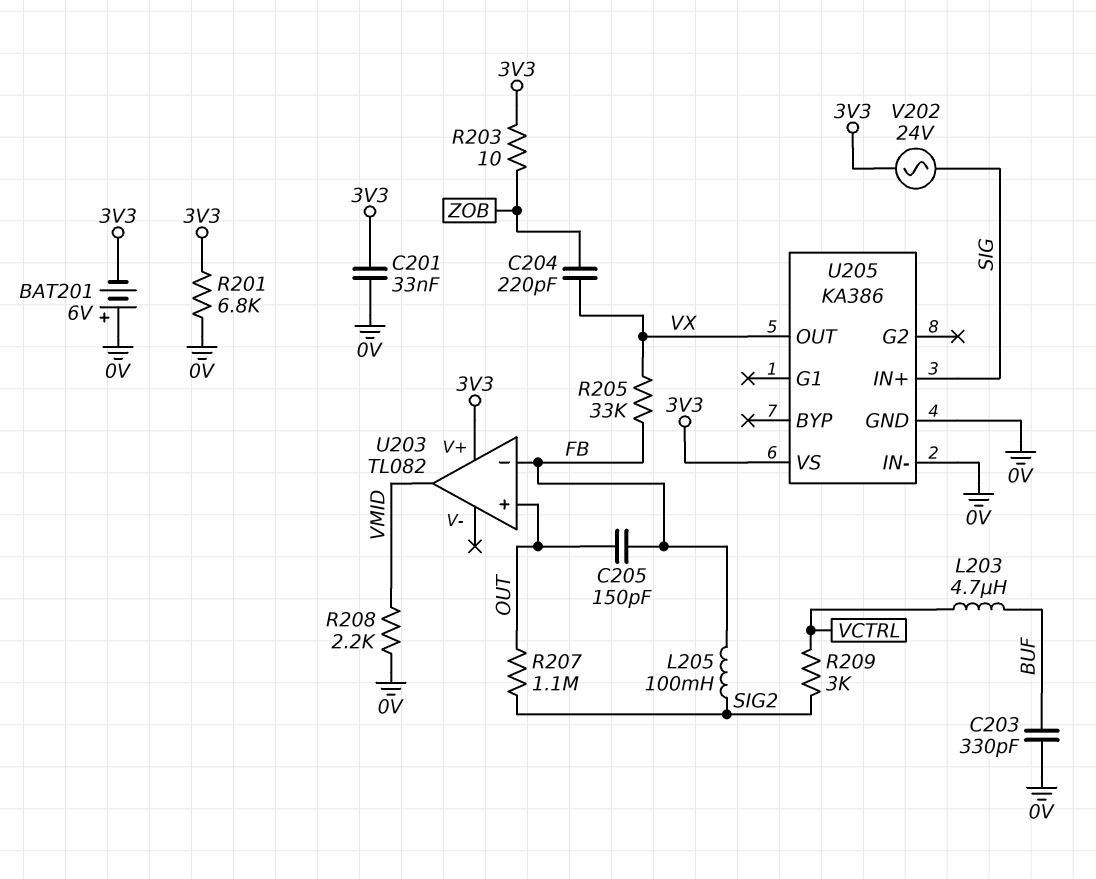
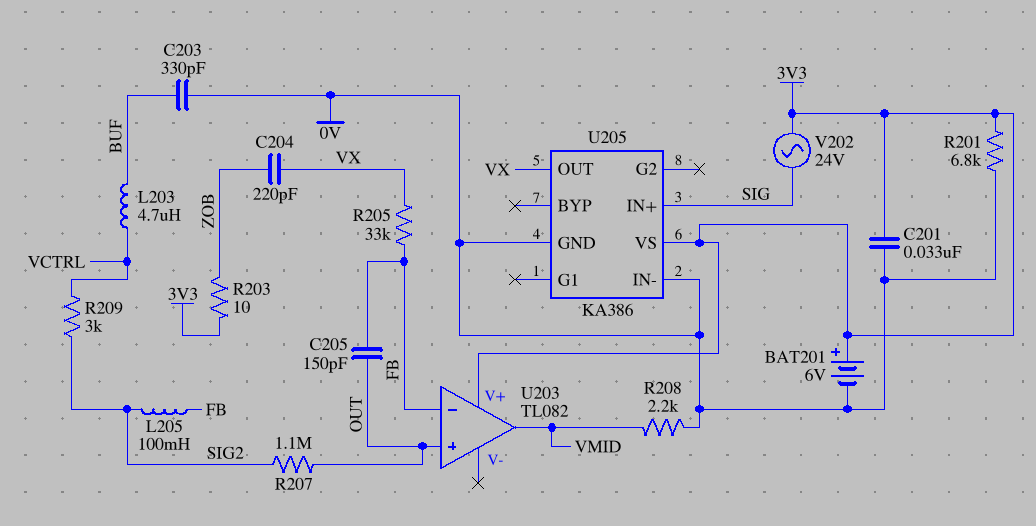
BAT201: 6V (plus 0V, minus 3V3) -> 6V (plus 3V3, minus 0V)

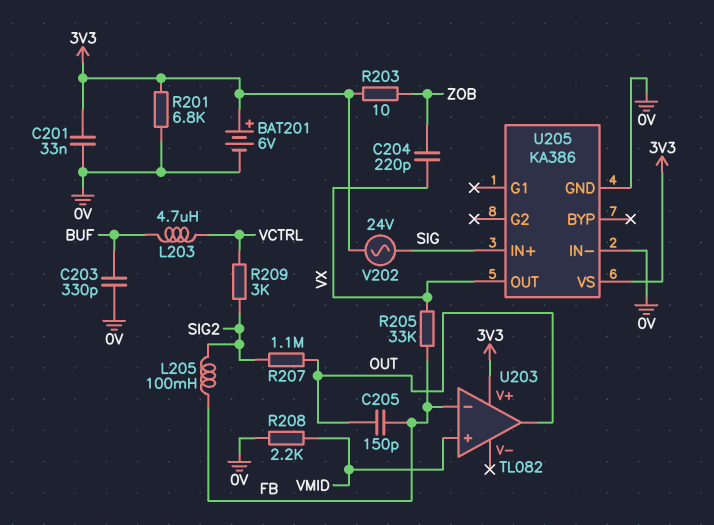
U203 pin in+: OUT -> VMID
U203 pin out: VMID -> OUT

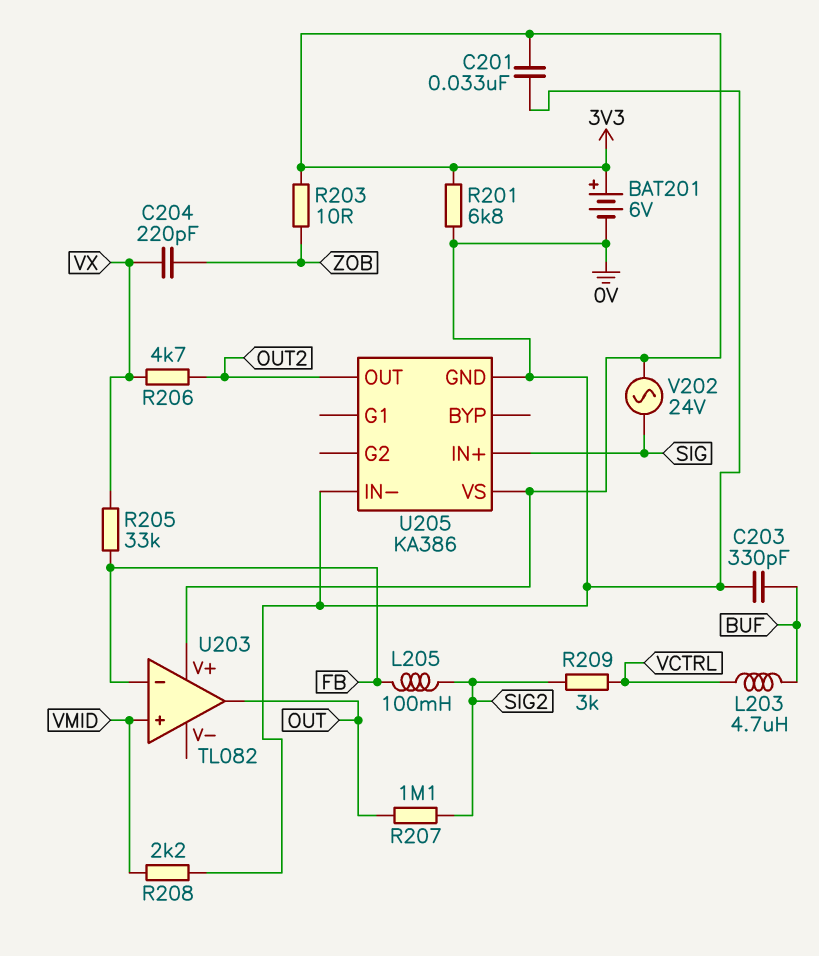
C205: 150pF (FB, OUT) -> none
R206: none -> 4.7k (OUT2, VX)
U205 pin OUT: VX -> OUT2

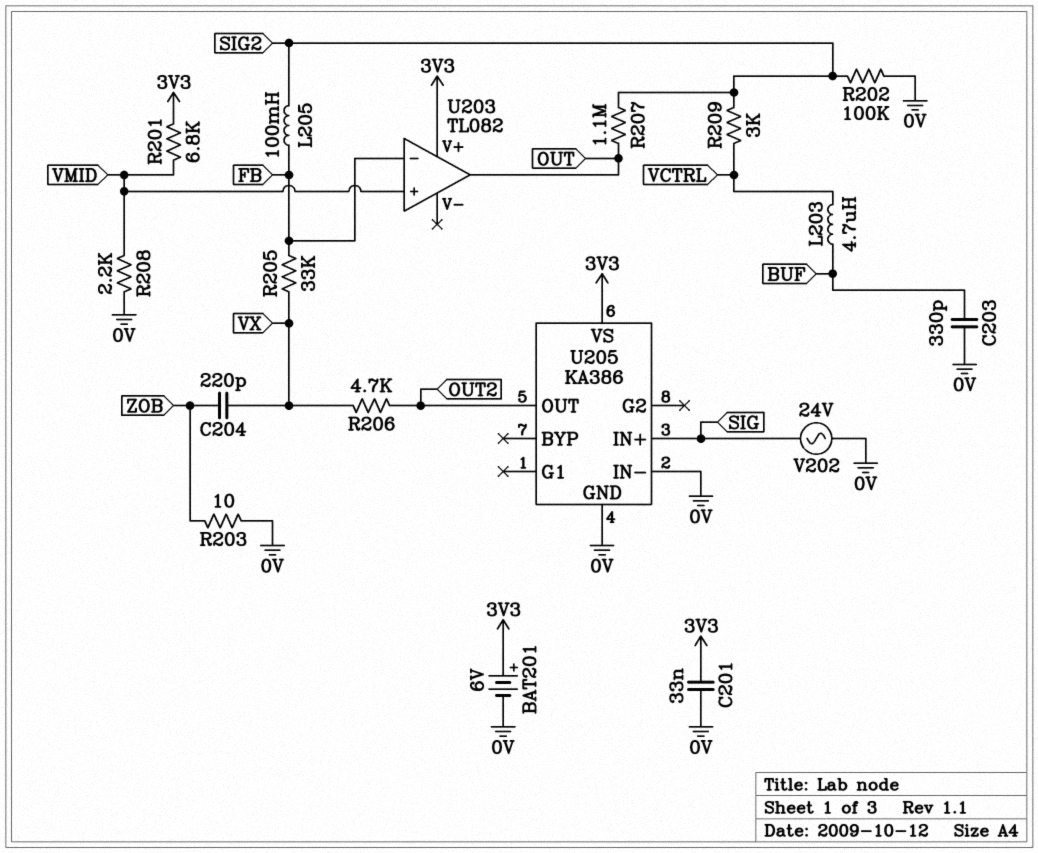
R201: 6.8k (0V, 3V3) -> 6.8k (3V3, VMID)
R202: none -> 100k (0V, SIG2)
R203: 10 (3V3, ZOB) -> 10 (0V, ZOB)
V202: AC 24V (3V3, SIG) -> AC 24V (0V, SIG)

